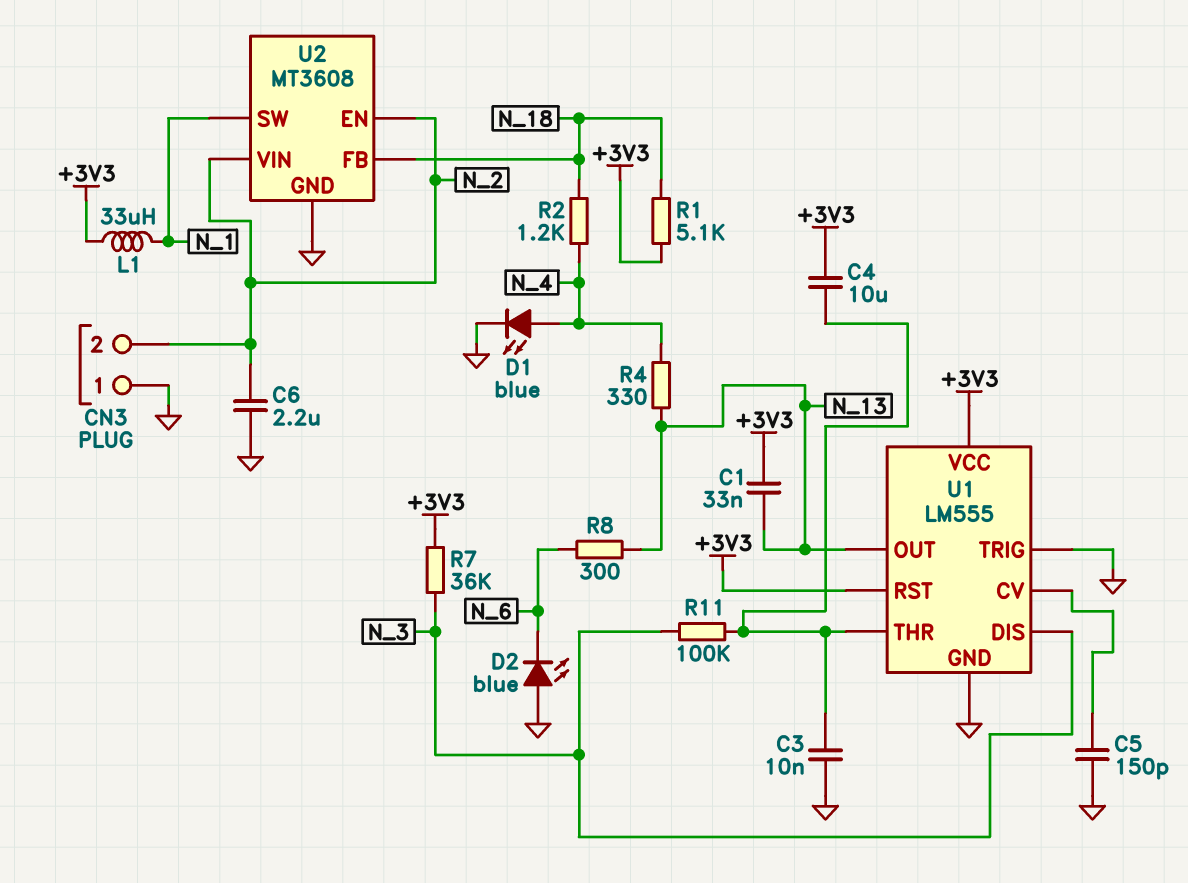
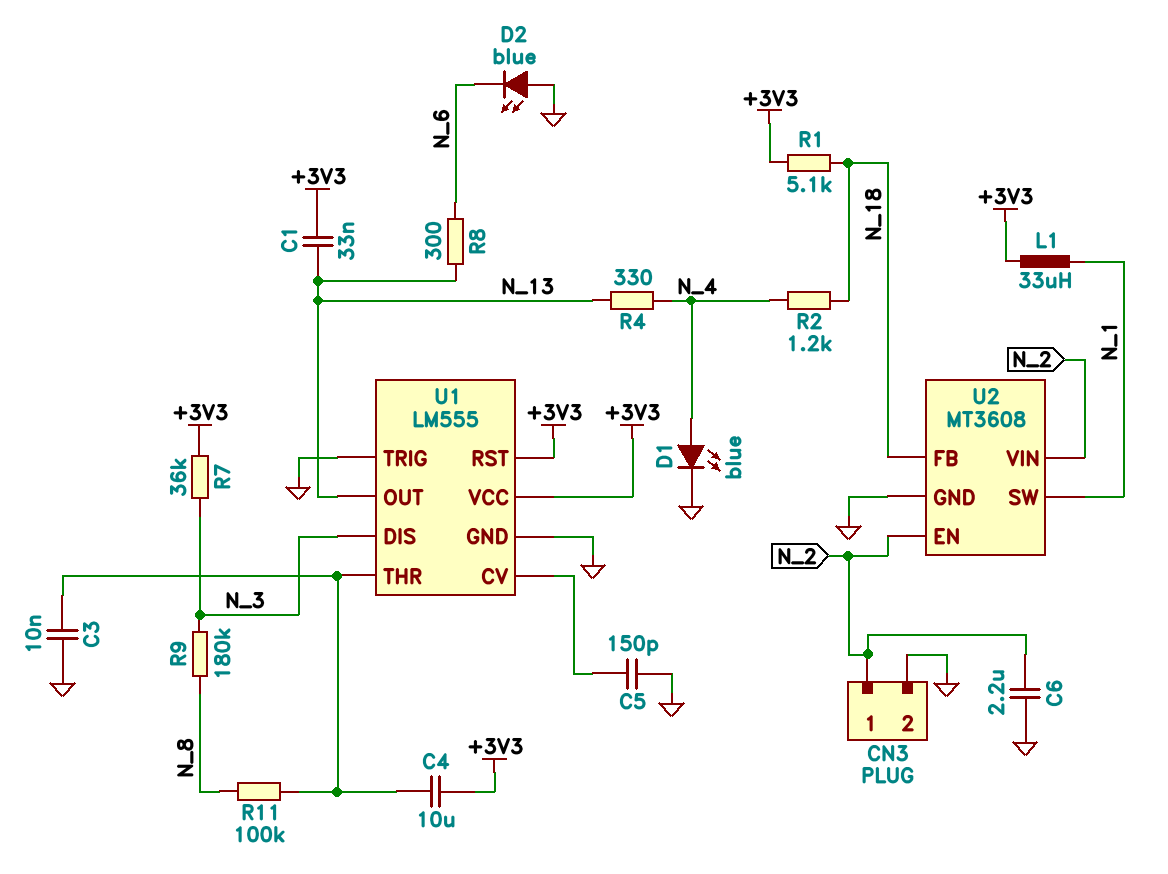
CN3 pin 1: GND -> N_2
CN3 pin 2: N_2 -> GND
R9: none -> 180k (N_3, N_8)
R11: 100k (N_3, U1/THR) -> 100k (N_8, U1/THR)

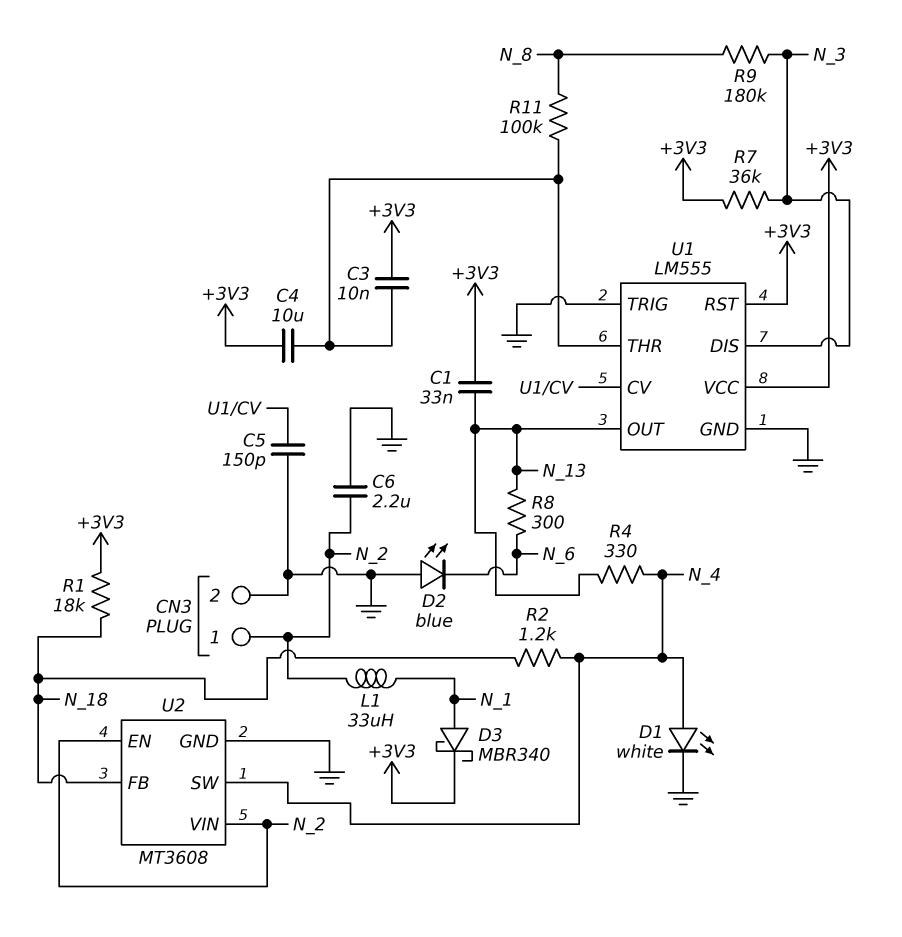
C3: 10nF (GND, U1/THR) -> 10nF (+3V3, U1/THR)
D1: LED blue (A N_4, K GND) -> LED white (A N_4, K GND)
D3: none -> schottky MBR340 (A N_1, K +3V3)
L1: 33uH (+3V3, N_1) -> 33uH (N_1, N_2)
R1: 5.1k (+3V3, N_18) -> 18k (+3V3, N_18)
U2 pin SW: N_1 -> N_4

